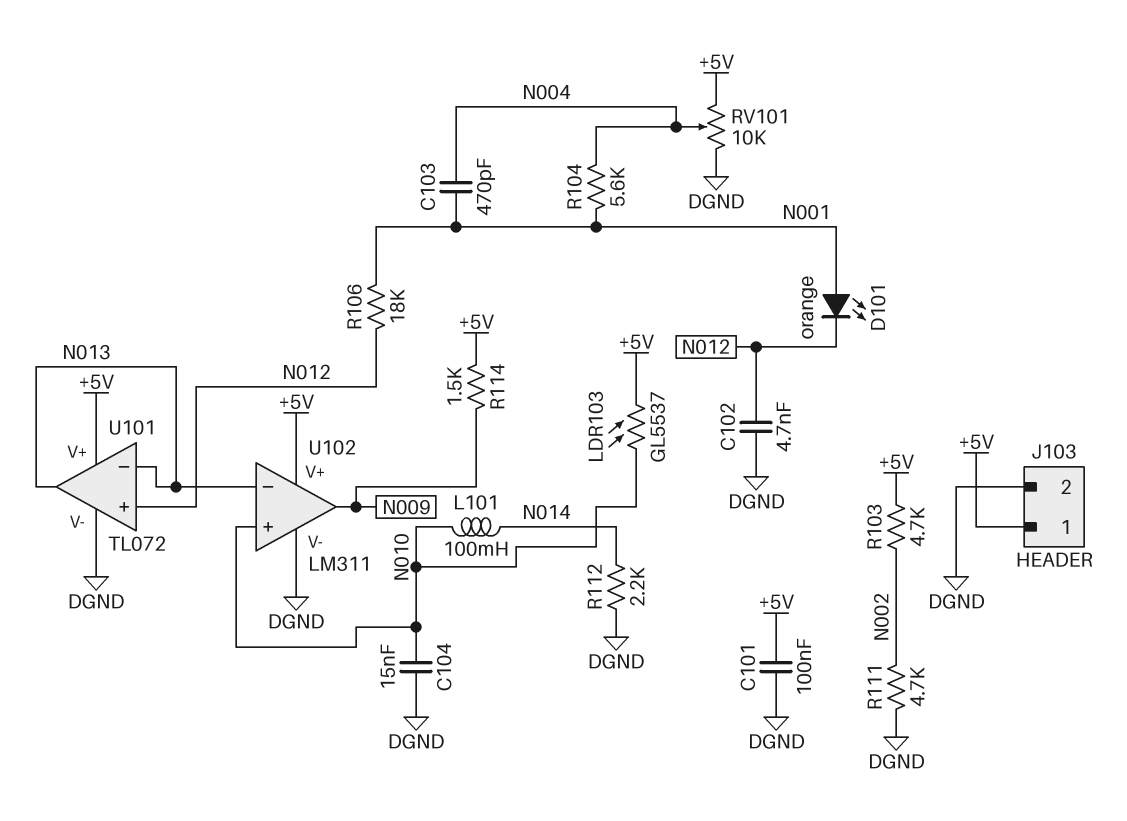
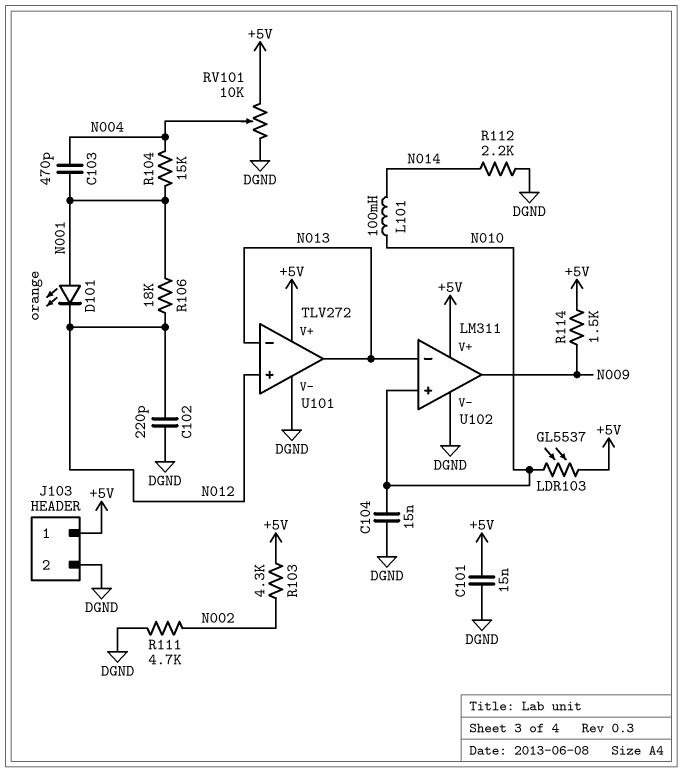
C101: 100nF (+5V, DGND) -> 15nF (+5V, DGND)
C102: 4.7nF (DGND, N012) -> 220pF (DGND, N012)
R103: 4.7k (+5V, N002) -> 4.3k (+5V, N002)
R104: 5.6k (N001, N004) -> 15k (N001, N004)
U101: TL072 -> TLV272

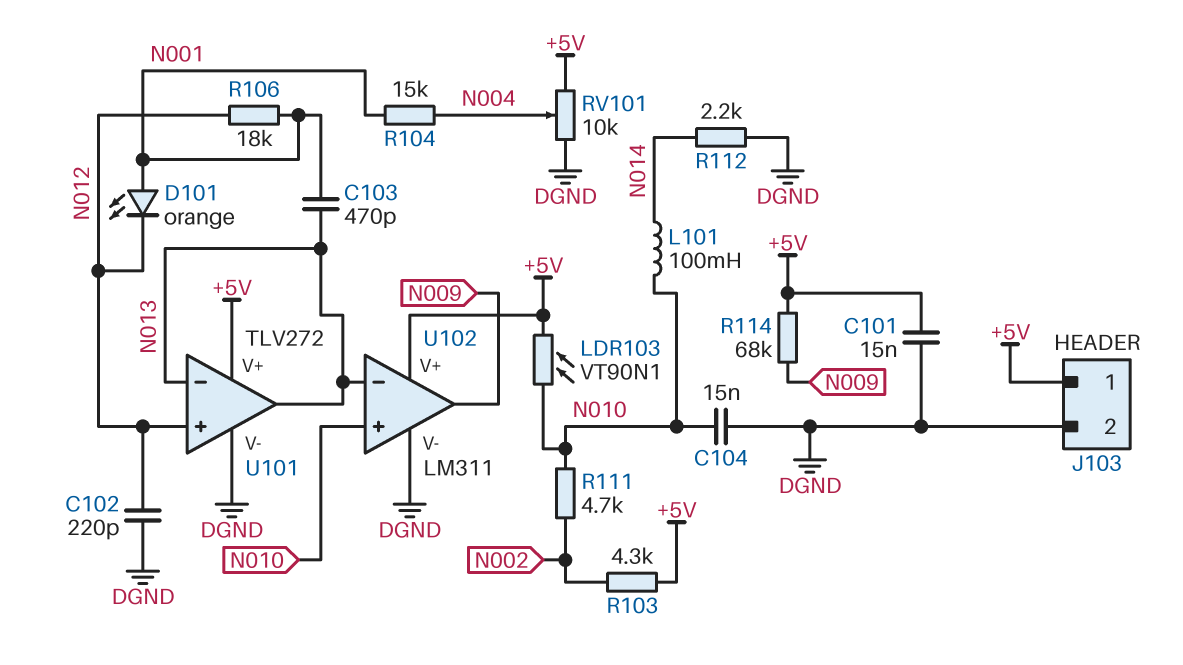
C103: 470pF (N001, N004) -> 470pF (N001, N013)
LDR103: GL5537 (+5V, N010) -> VT90N1 (+5V, N010)
R111: 4.7k (DGND, N002) -> 4.7k (N002, N010)
R114: 1.5k (+5V, N009) -> 68k (+5V, N009)

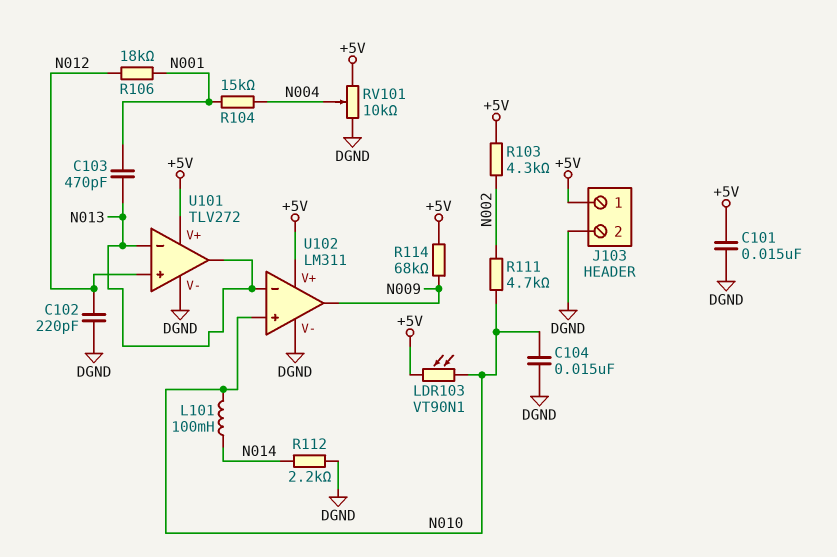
D101: LED orange (A N001, K N012) -> none

